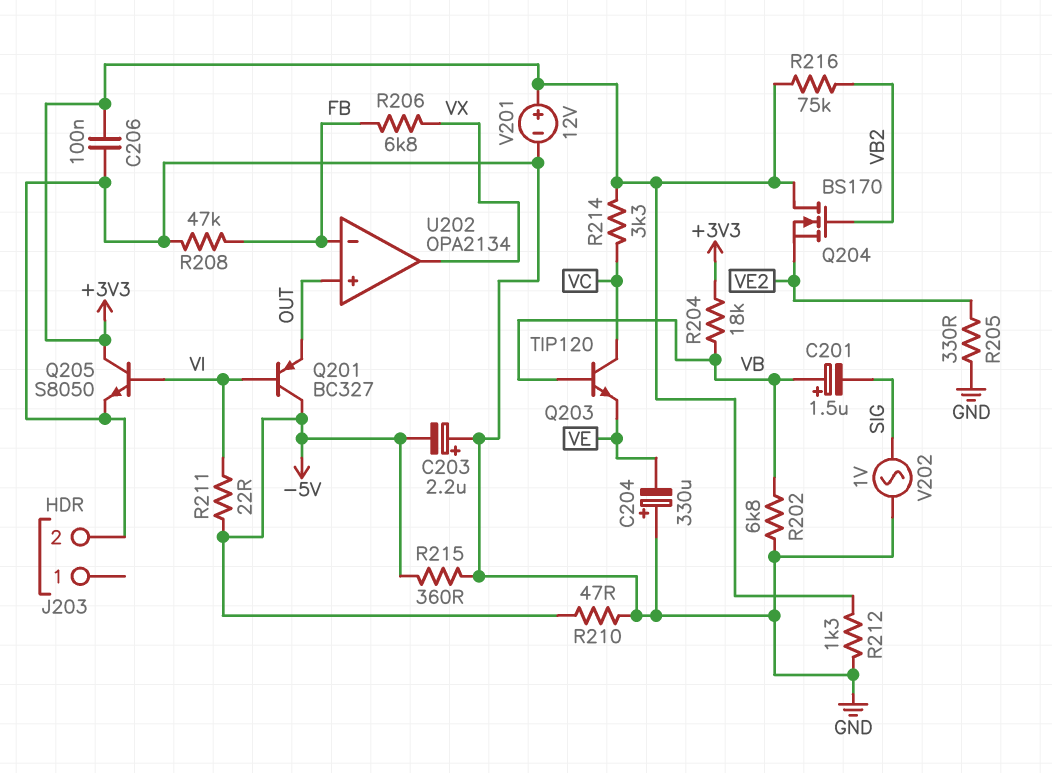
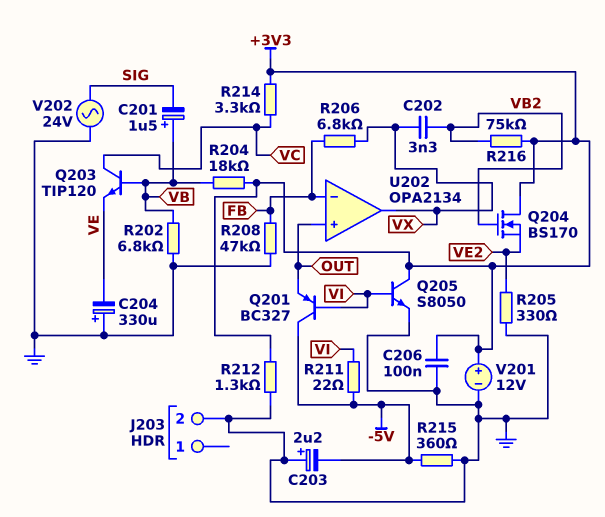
C202: none -> 3.3nF (VB2, VX)
R210: 47 (-5V, GND) -> none
V202: AC 1V (GND, SIG) -> AC 24V (GND, SIG)

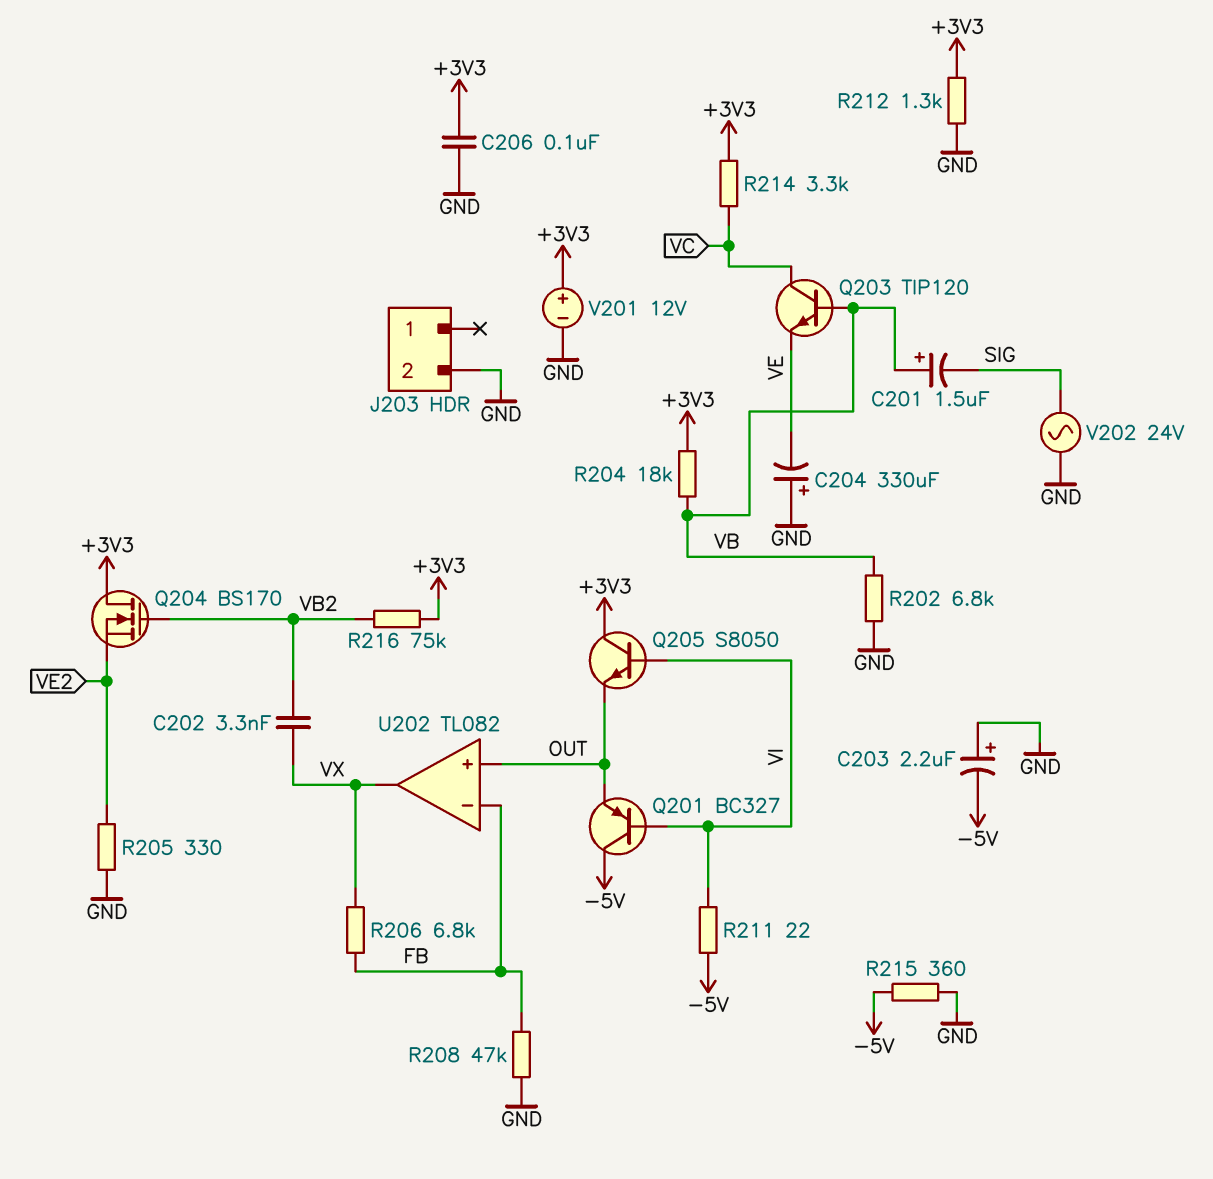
Q205: NPN S8050 (B VI, C +3V3, E GND) -> NPN S8050 (B VI, C +3V3, E OUT)
U202: OPA2134 -> TL082

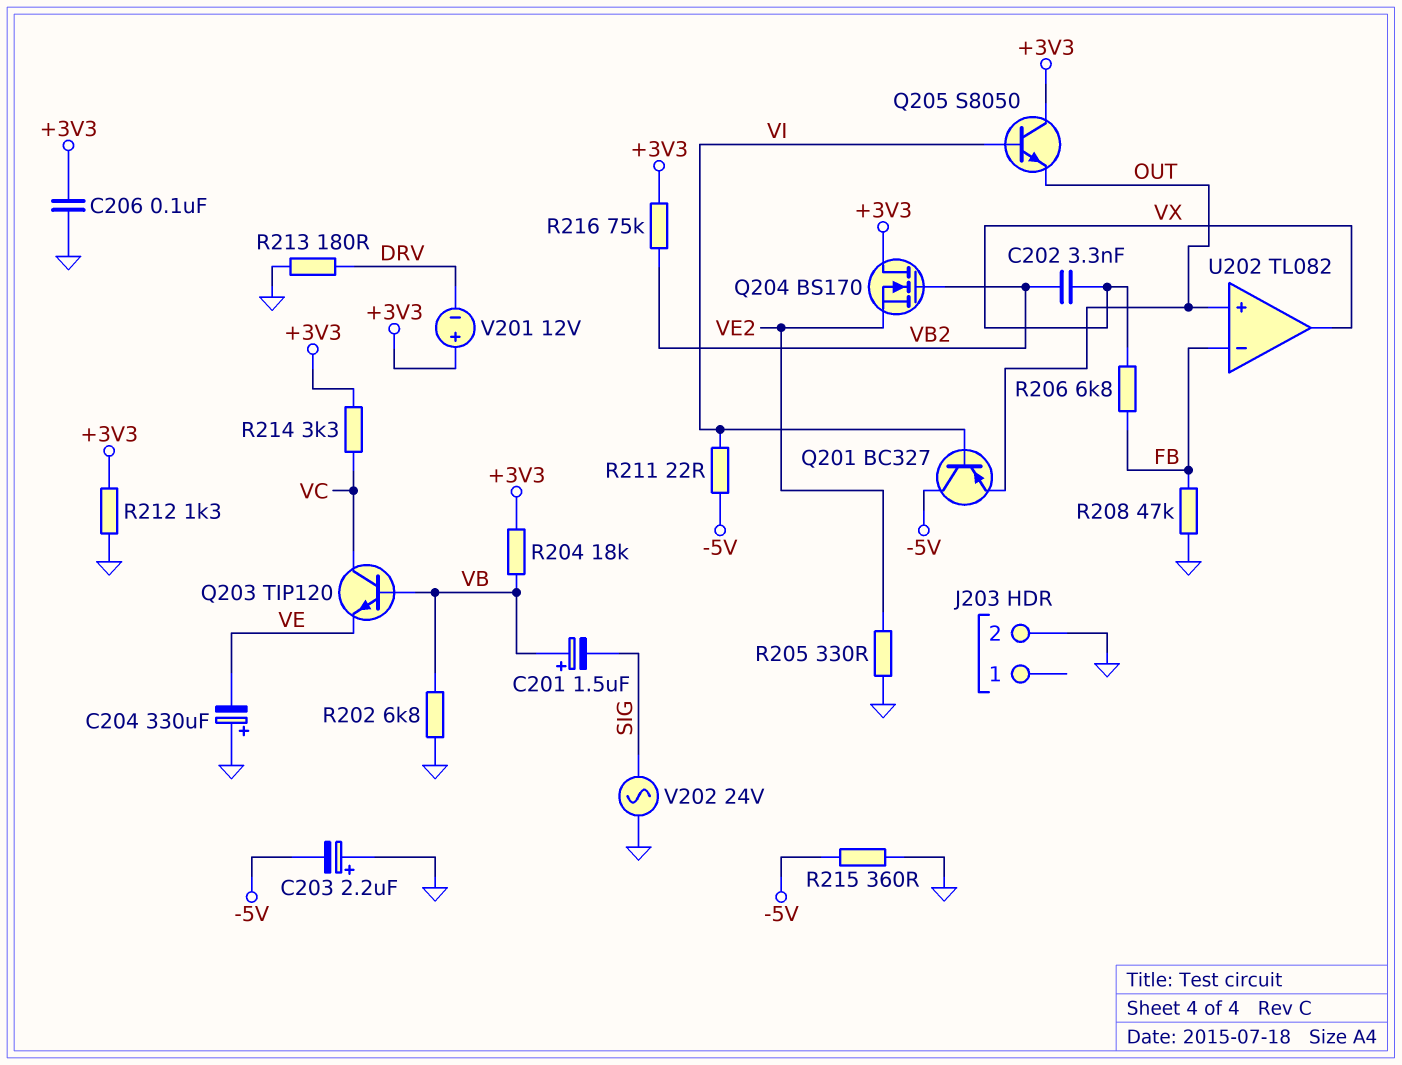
R213: none -> 180 (DRV, GND)
V201: 12V (plus +3V3, minus GND) -> 12V (plus +3V3, minus DRV)

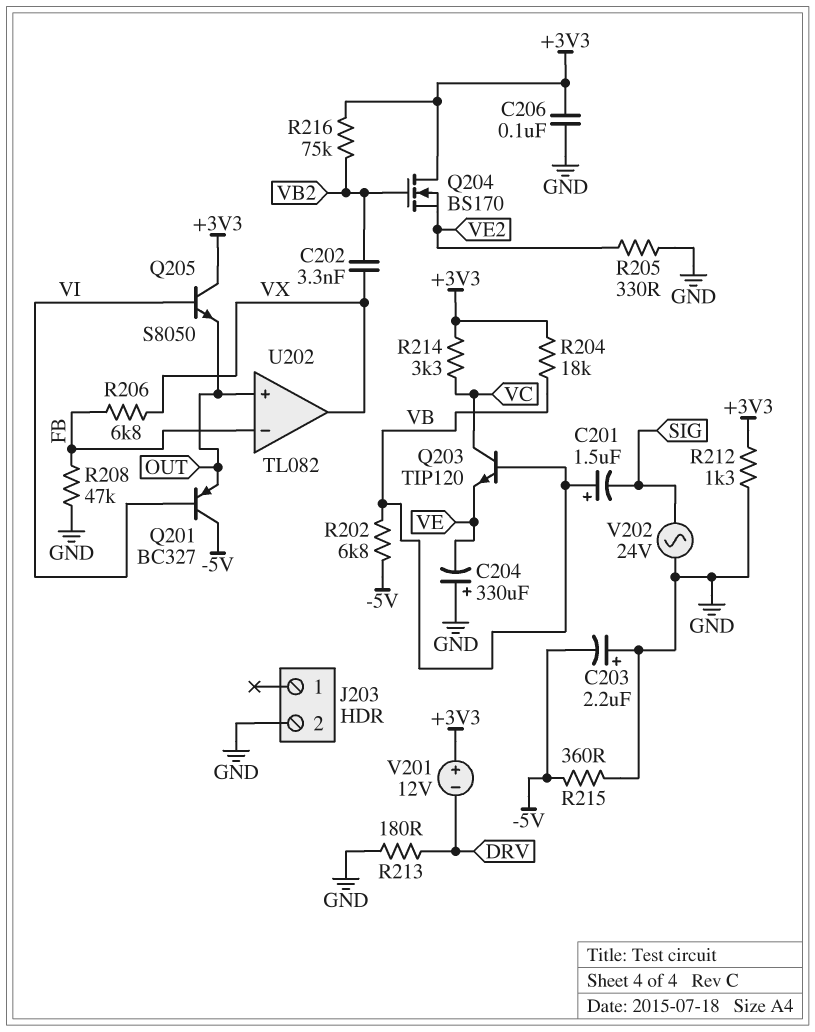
R202: 6.8k (GND, VB) -> 6.8k (-5V, VB)
R211: 22 (-5V, VI) -> none

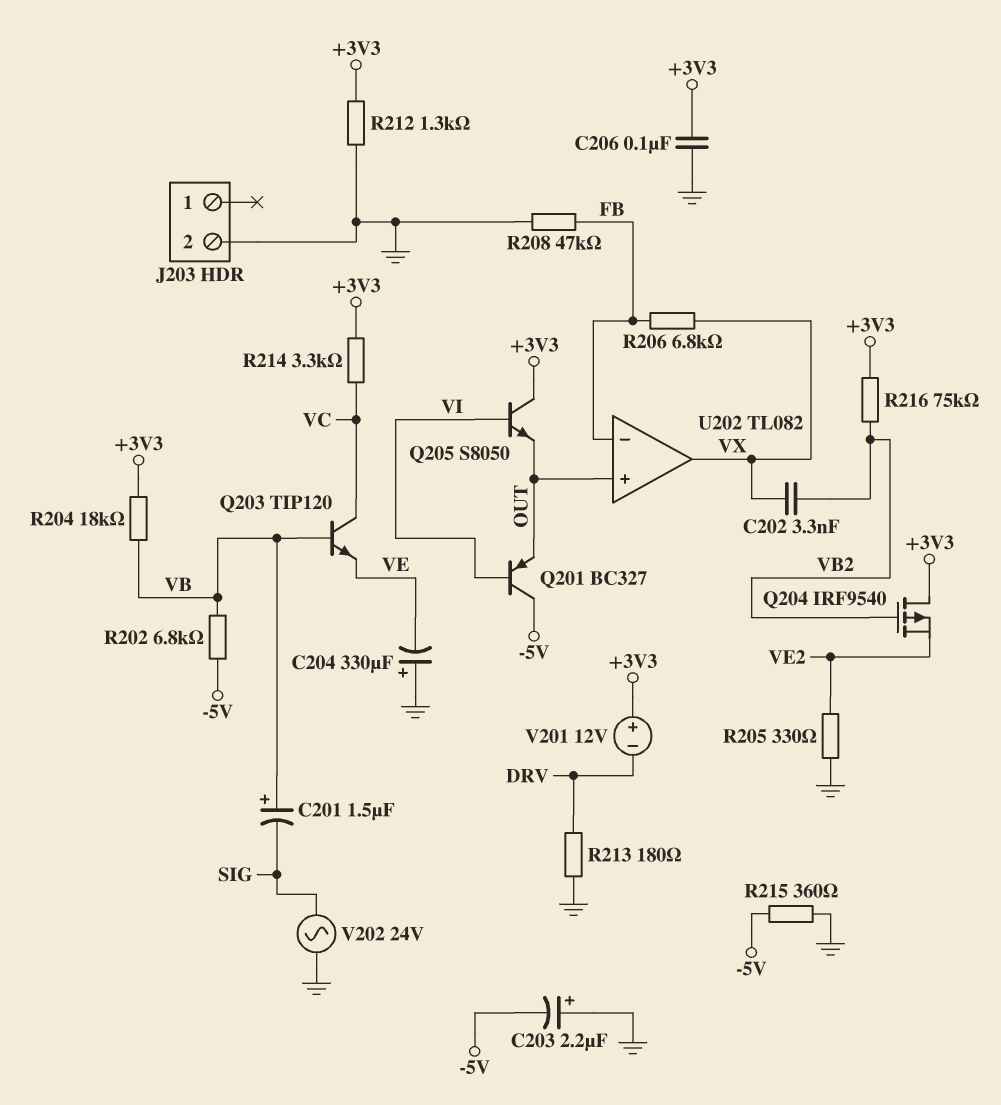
Q204: NMOS BS170 (G VB2, D +3V3, S VE2) -> PMOS IRF9540 (G VB2, D +3V3, S VE2)

